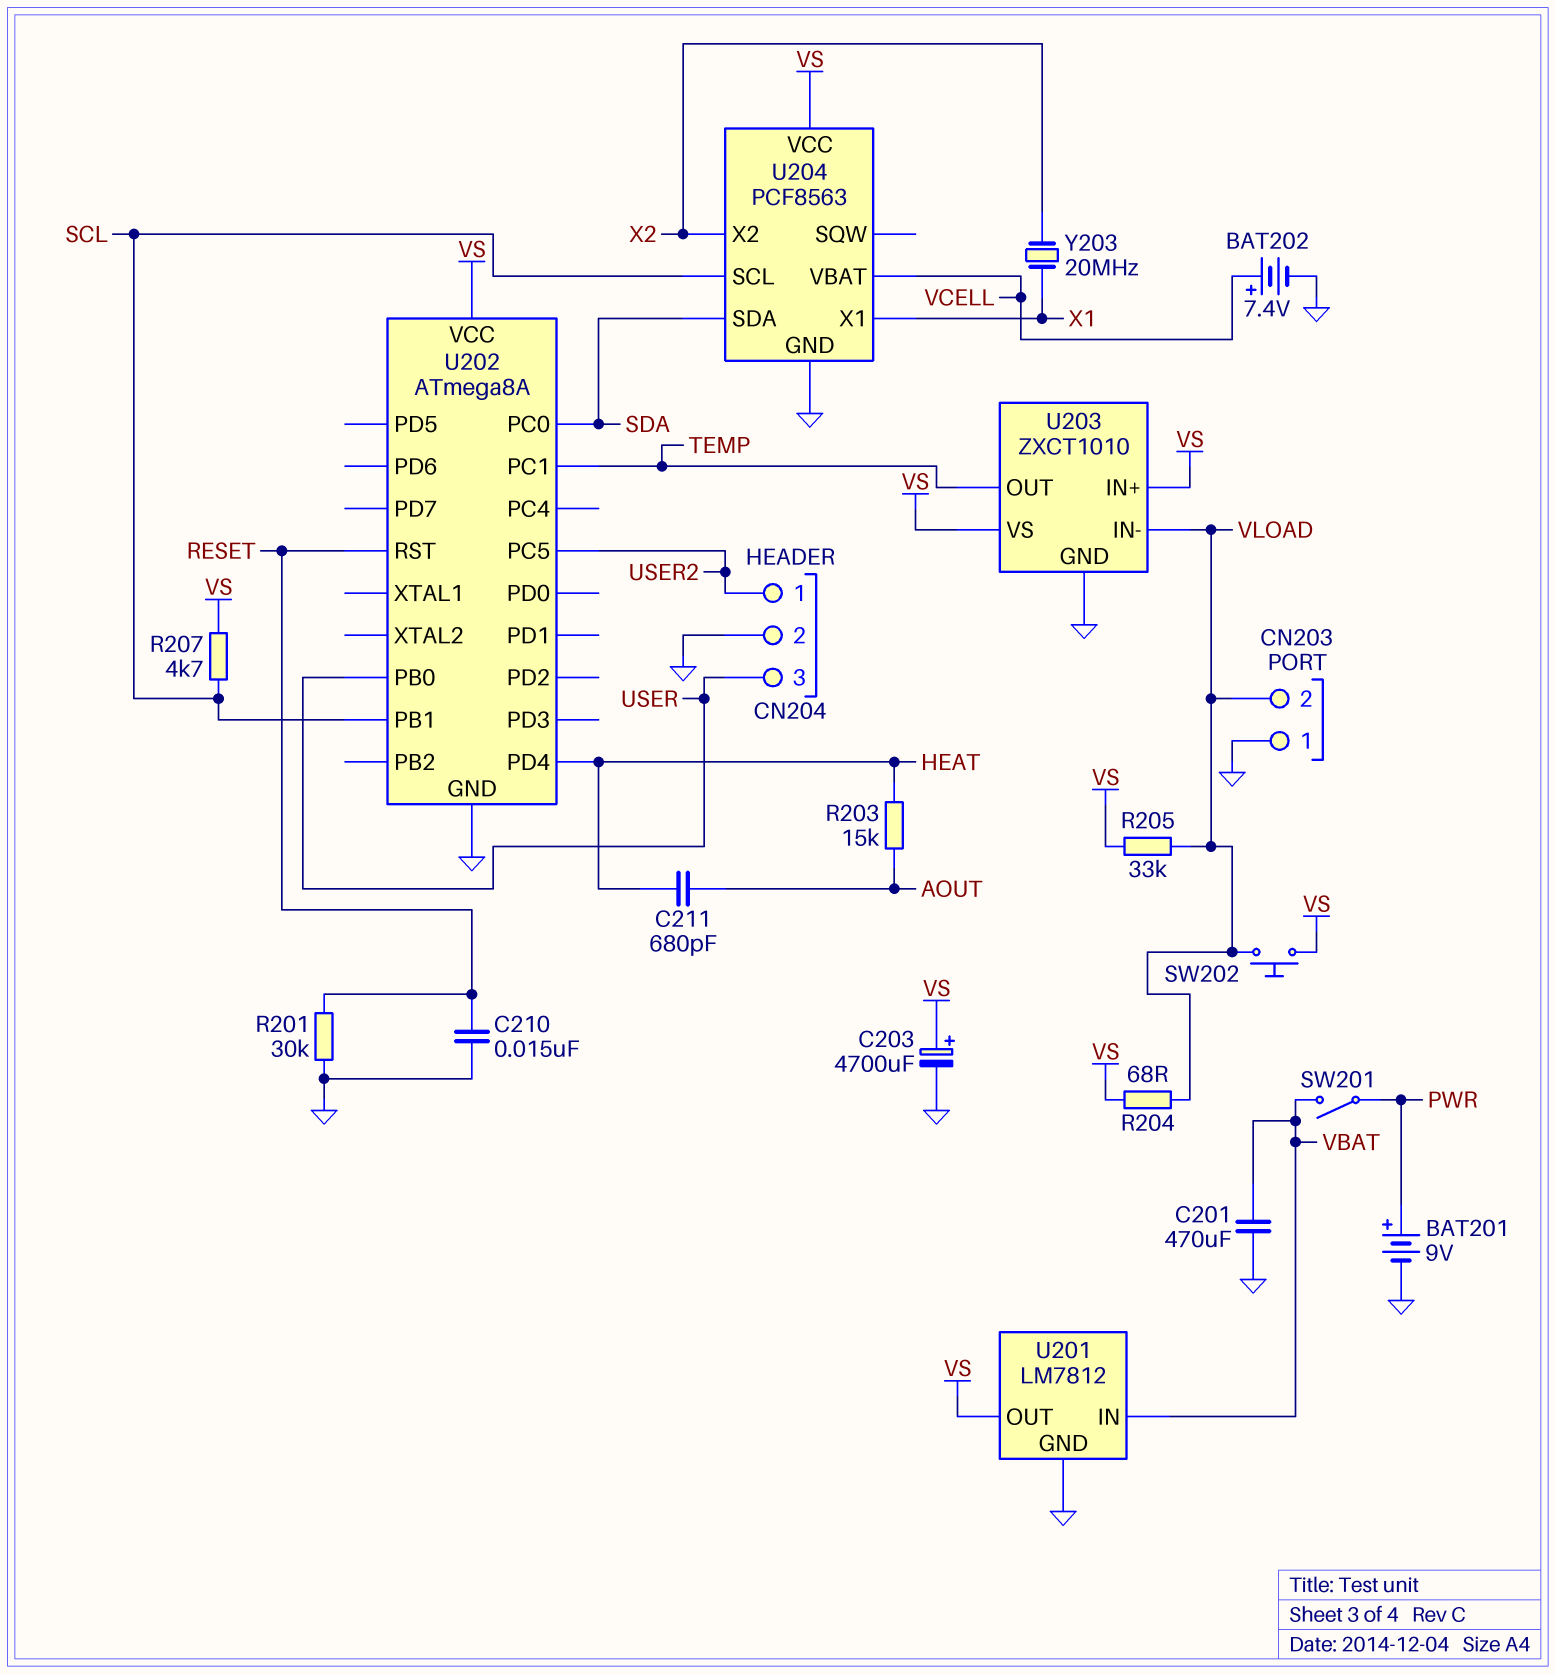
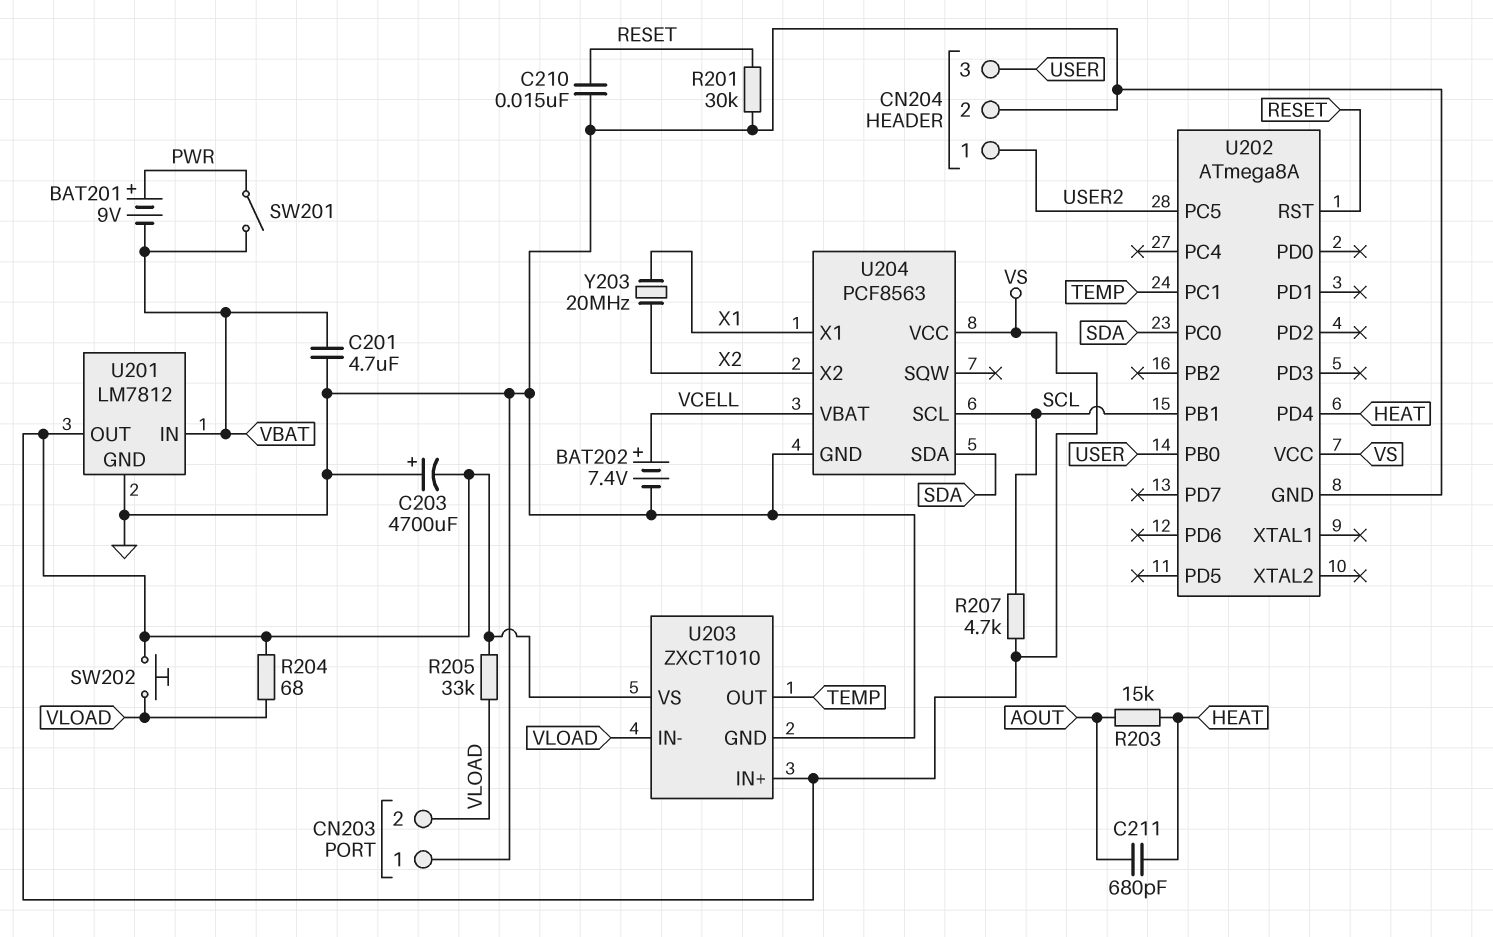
BAT201: 9V (plus PWR, minus GND) -> 9V (plus PWR, minus VBAT)
C201: 470uF (GND, VBAT) -> 4.7uF (GND, VBAT)
C203: 4700uF (plus VS, minus GND) -> 4700uF (plus GND, minus VS)

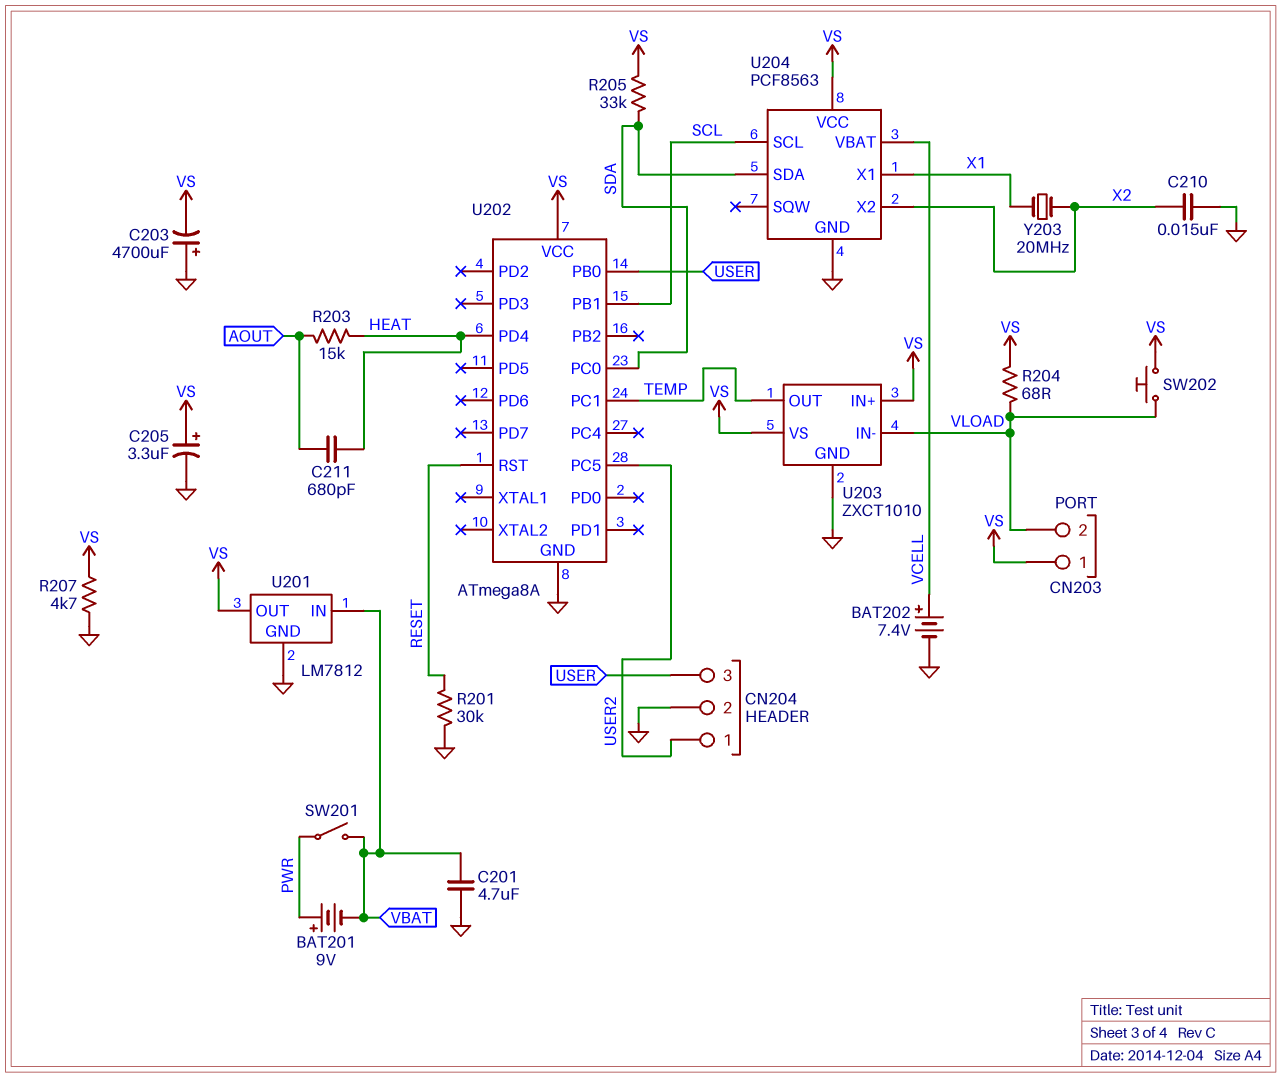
C205: none -> 3.3uF (plus VS, minus GND)
C210: 15nF (GND, RESET) -> 15nF (GND, X2)
CN203 pin 1: GND -> VS
R205: 33k (VLOAD, VS) -> 33k (SDA, VS)
R207: 4.7k (SCL, VS) -> 4.7k (GND, VS)

